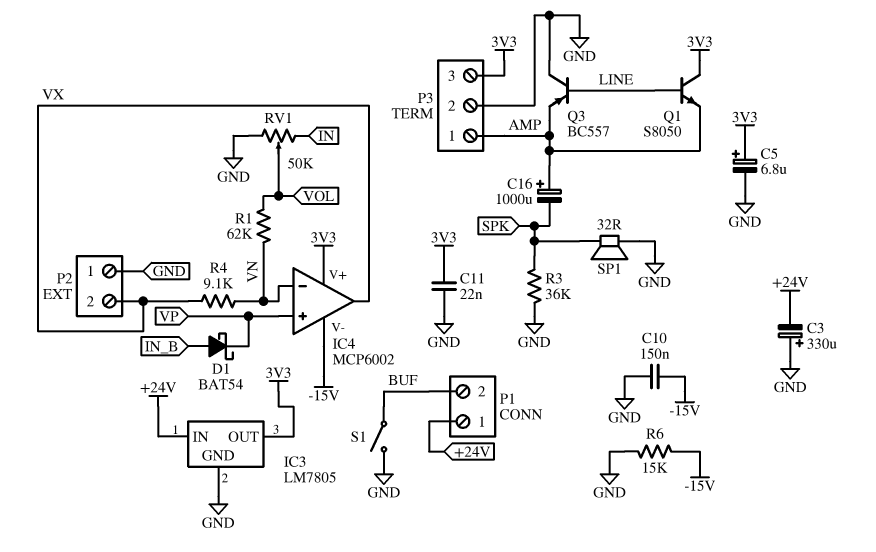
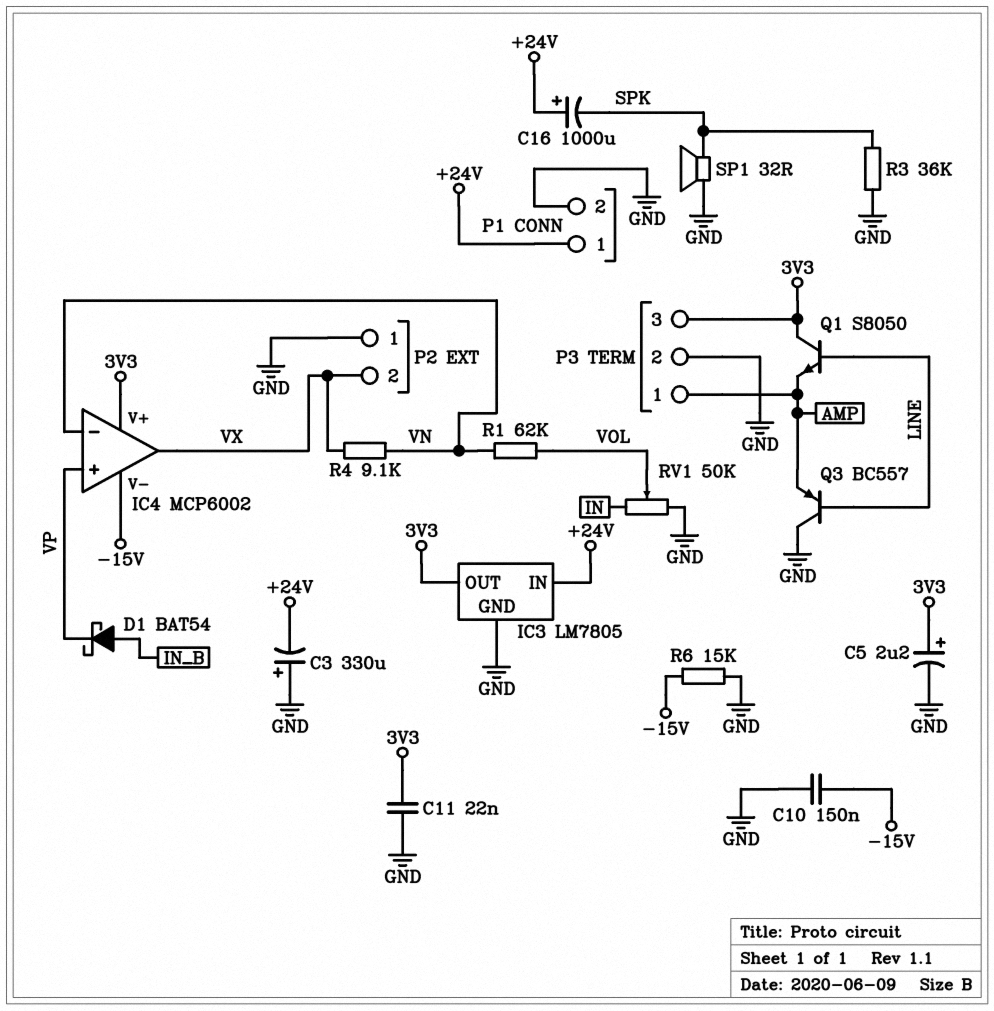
C5: 6.8uF (plus 3V3, minus GND) -> 2.2uF (plus 3V3, minus GND)
C16: 1000uF (plus AMP, minus SPK) -> 1000uF (plus +24V, minus SPK)
P1 pin 2: BUF -> GND
S1: switch (BUF, GND) -> none

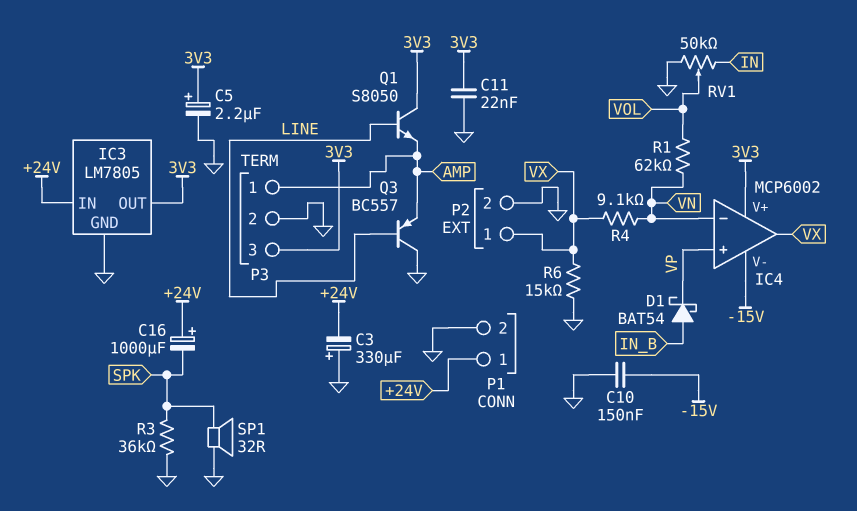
P2 pin 1: GND -> VX
P2 pin 2: VX -> GND
R6: 15k (-15V, GND) -> 15k (GND, VX)

